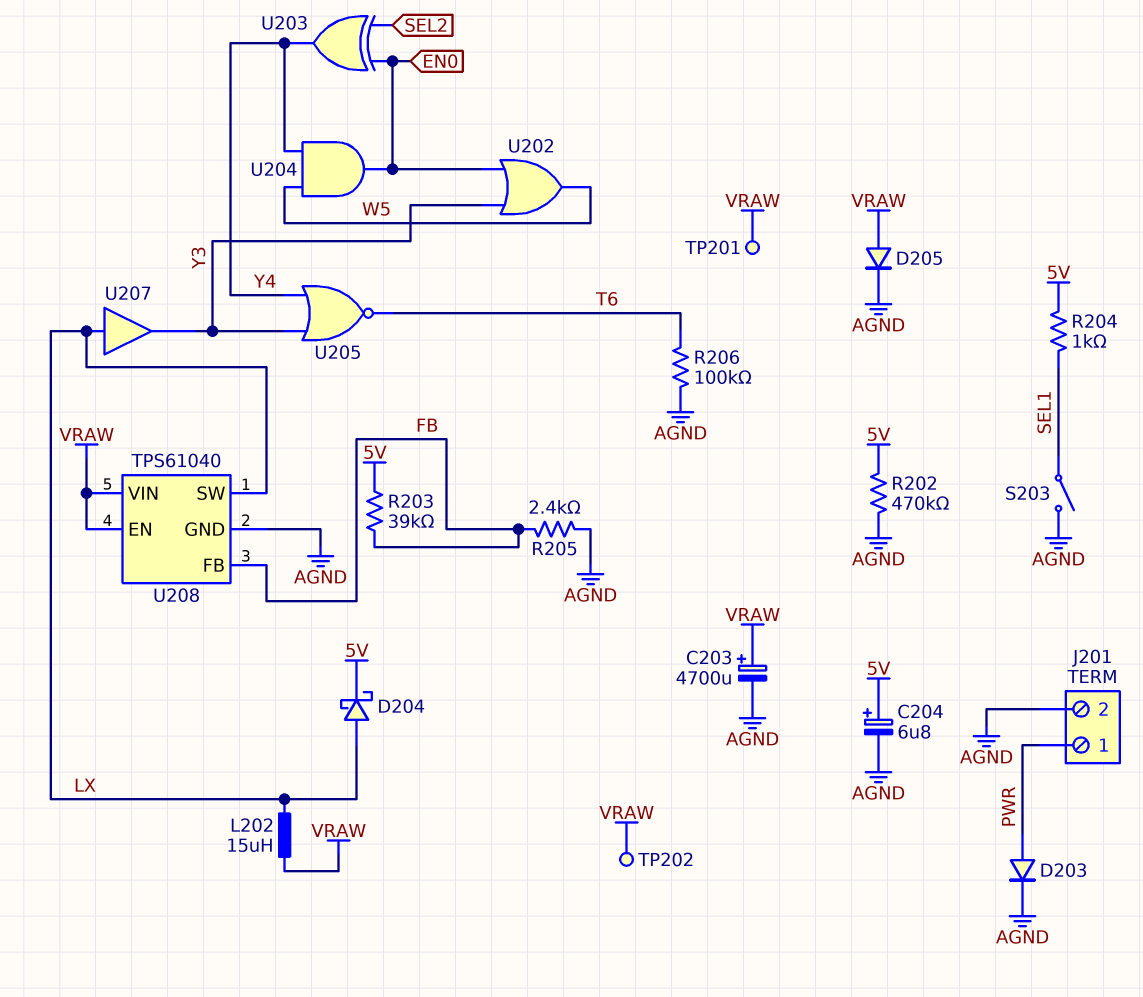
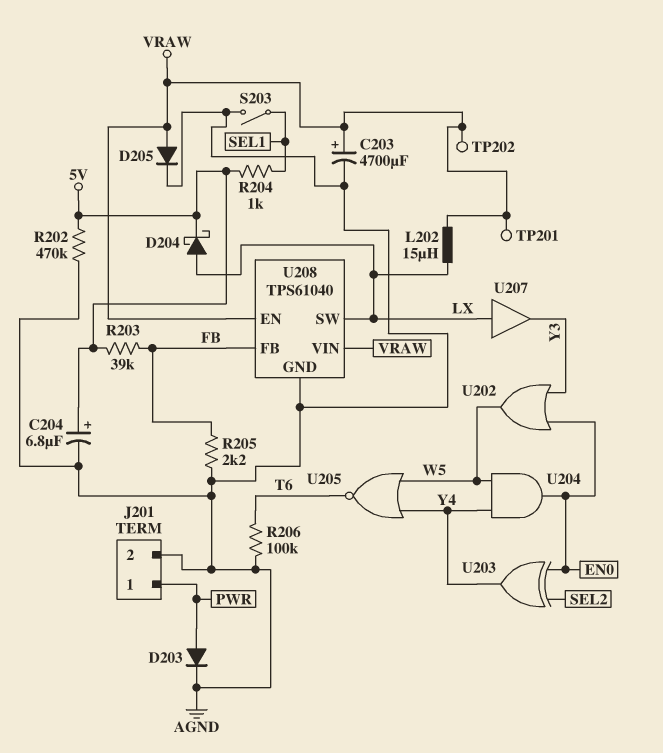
R205: 2.4k (AGND, FB) -> 2.2k (AGND, FB)
U205: NOR (in Y3, in Y4, out T6) -> NOR (in W5, in Y4, out T6)

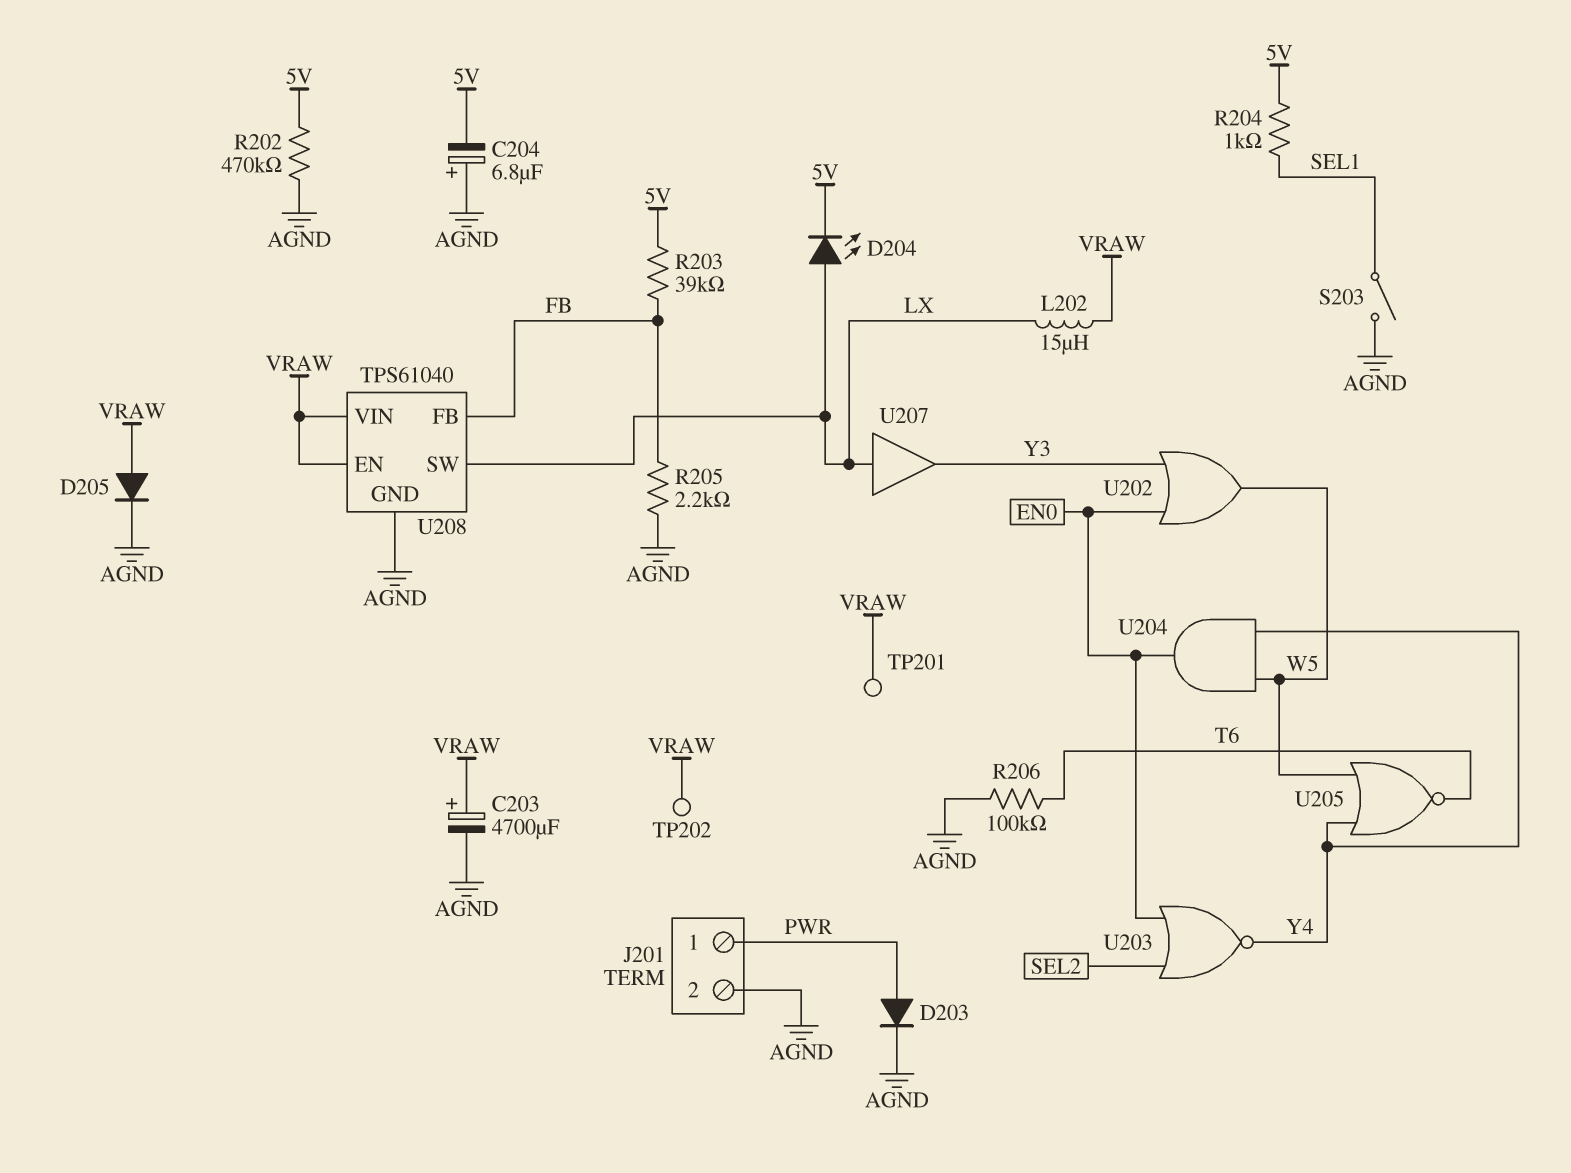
C204: 6.8uF (plus 5V, minus AGND) -> 6.8uF (plus AGND, minus 5V)
D204: schottky (A LX, K 5V) -> LED (A LX, K 5V)
U203: XOR (in EN0, in SEL2, out Y4) -> NOR (in EN0, in SEL2, out Y4)

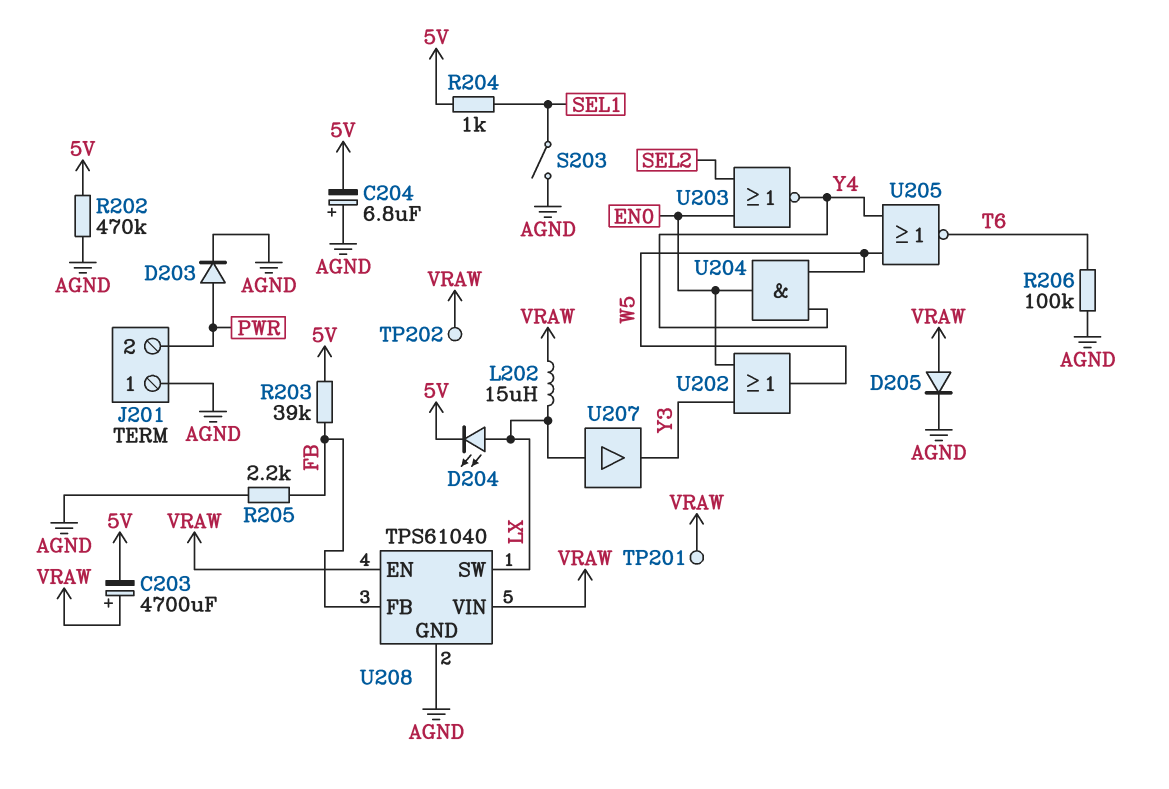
C203: 4700uF (plus VRAW, minus AGND) -> 4700uF (plus VRAW, minus 5V)
J201 pin 1: PWR -> AGND
J201 pin 2: AGND -> PWR

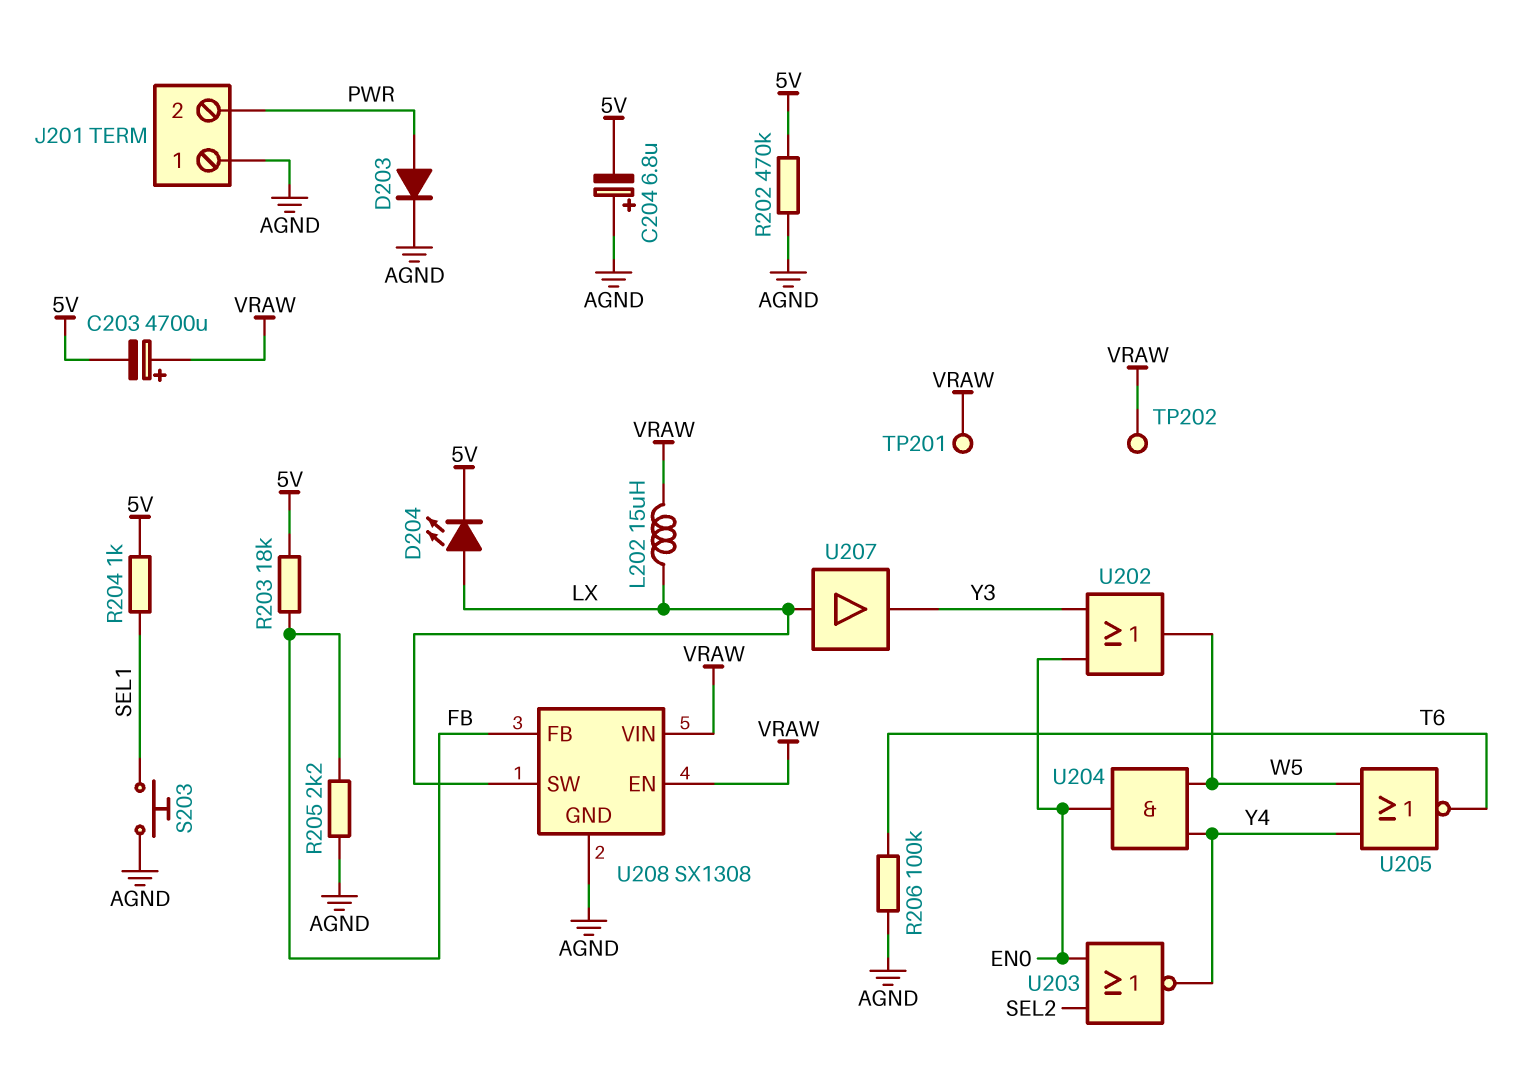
D205: diode (A VRAW, K AGND) -> none
R203: 39k (5V, FB) -> 18k (5V, FB)
S203: switch (AGND, SEL1) -> button (AGND, SEL1)
U208: TPS61040 -> SX1308

